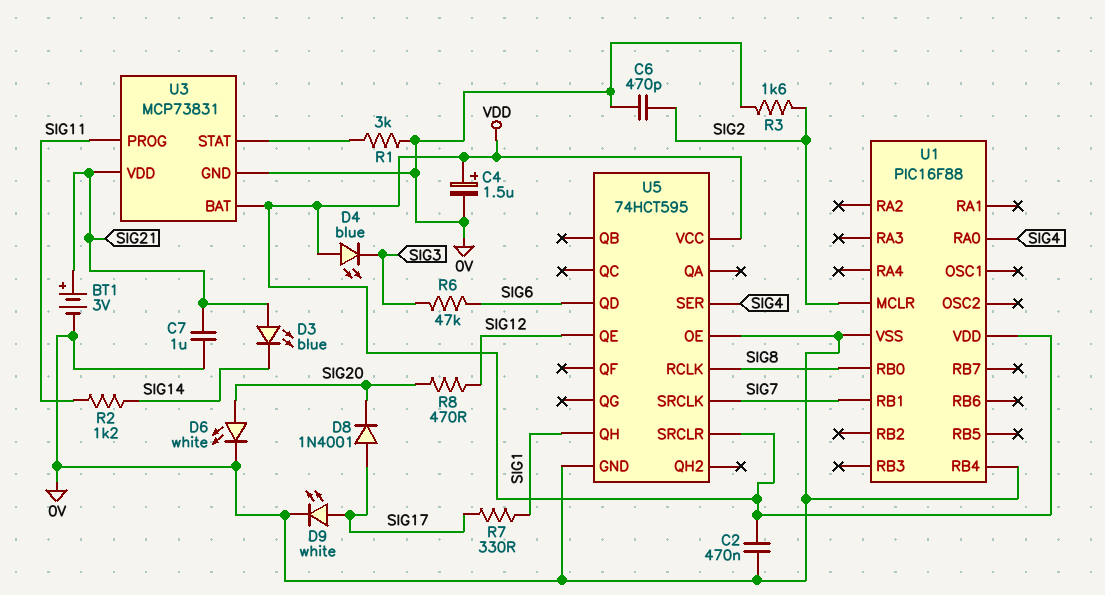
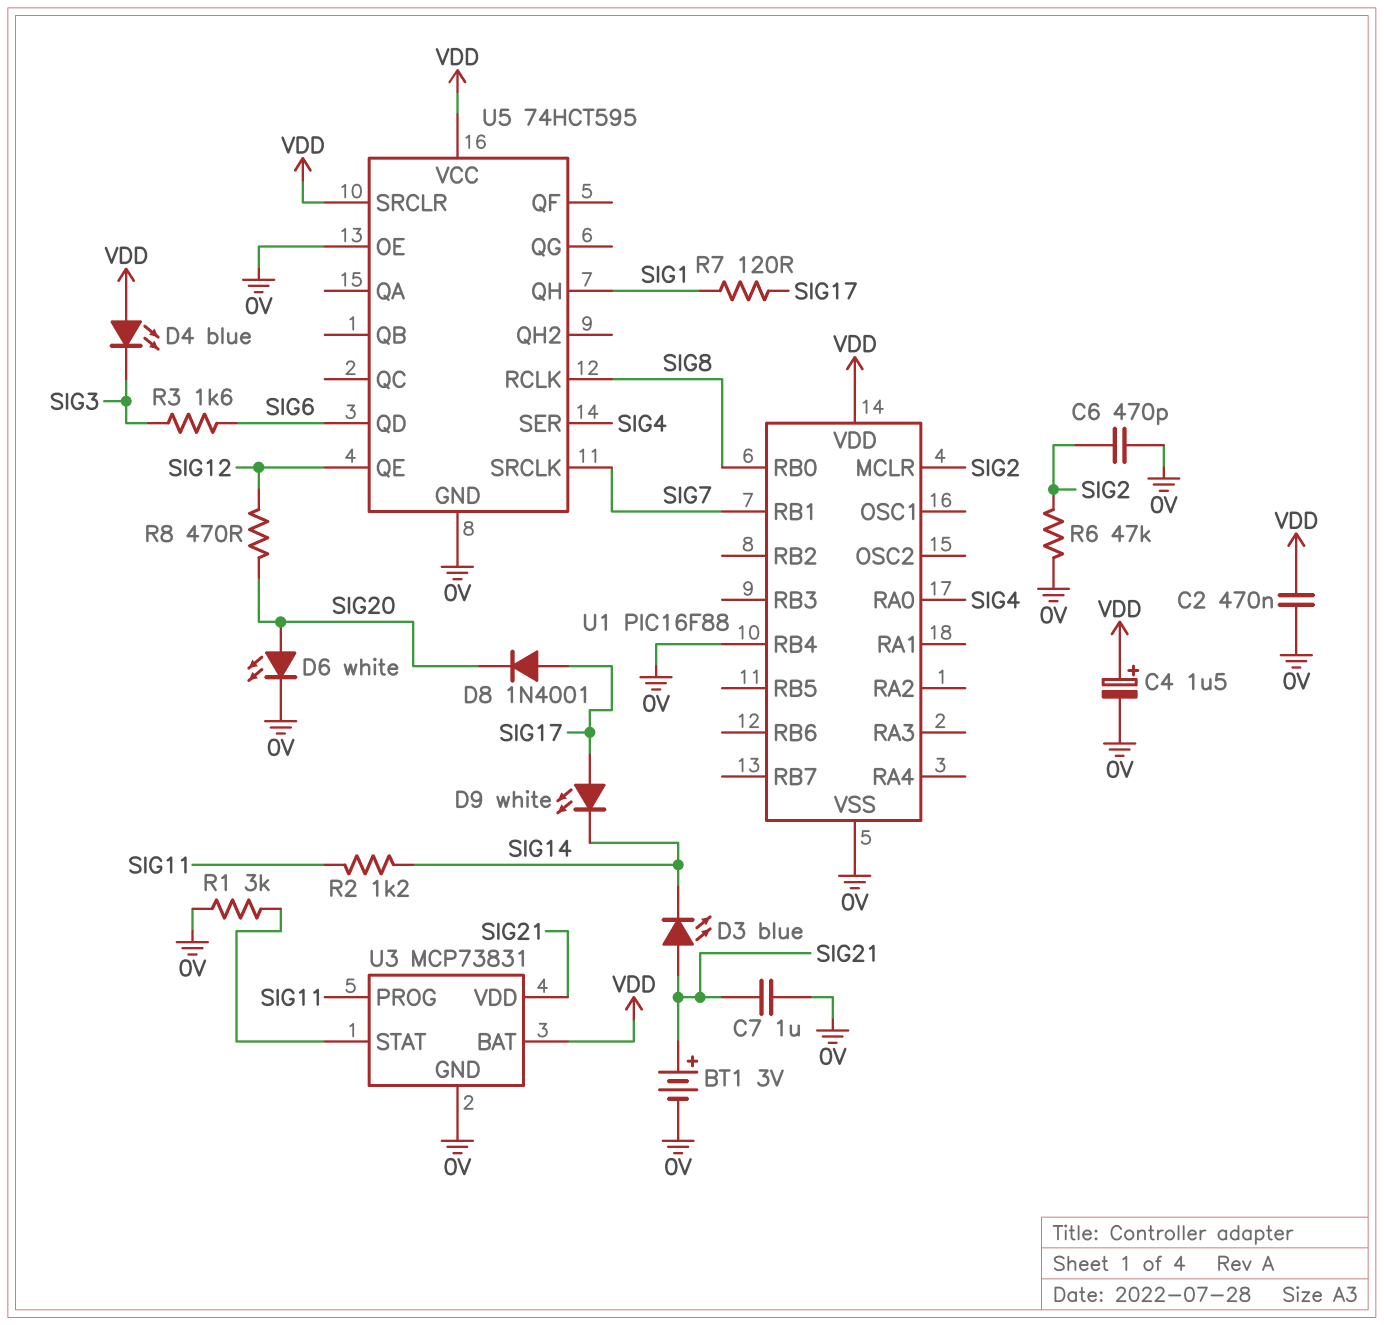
D9: LED white (A SIG17, K 0V) -> LED white (A SIG17, K SIG14)
R3: 1.6k (0V, SIG2) -> 1.6k (SIG3, SIG6)
R6: 47k (SIG3, SIG6) -> 47k (0V, SIG2)
R7: 330 (SIG1, SIG17) -> 120 (SIG1, SIG17)

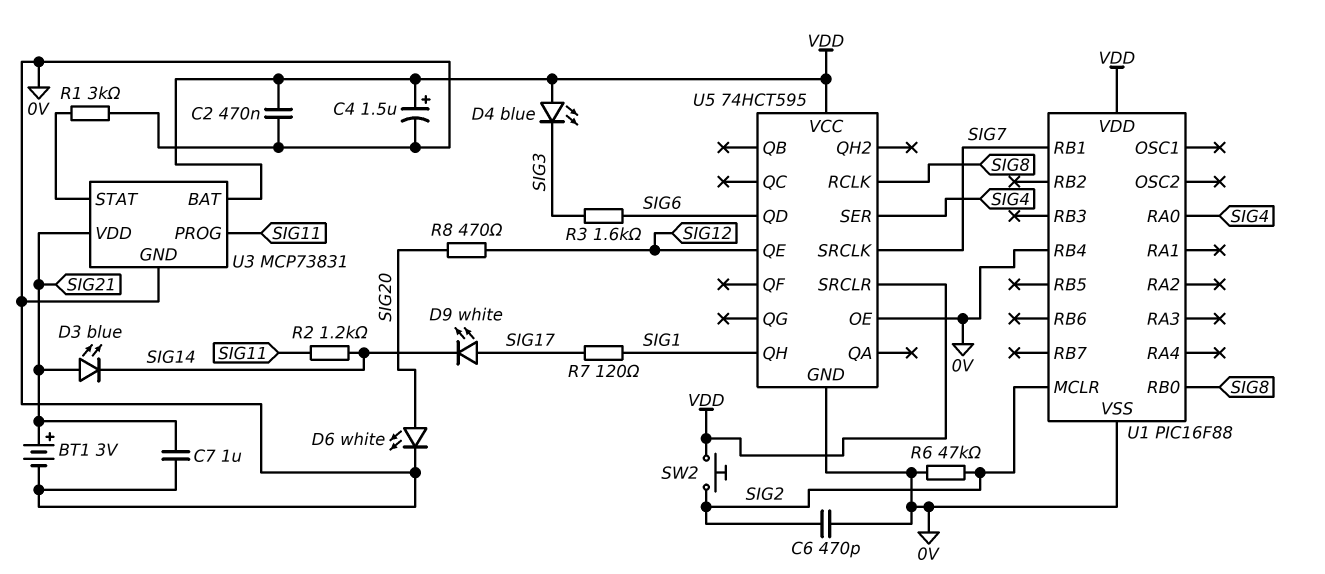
D8: diode 1N4001 (A SIG17, K SIG20) -> none
SW2: none -> button (SIG2, VDD)

